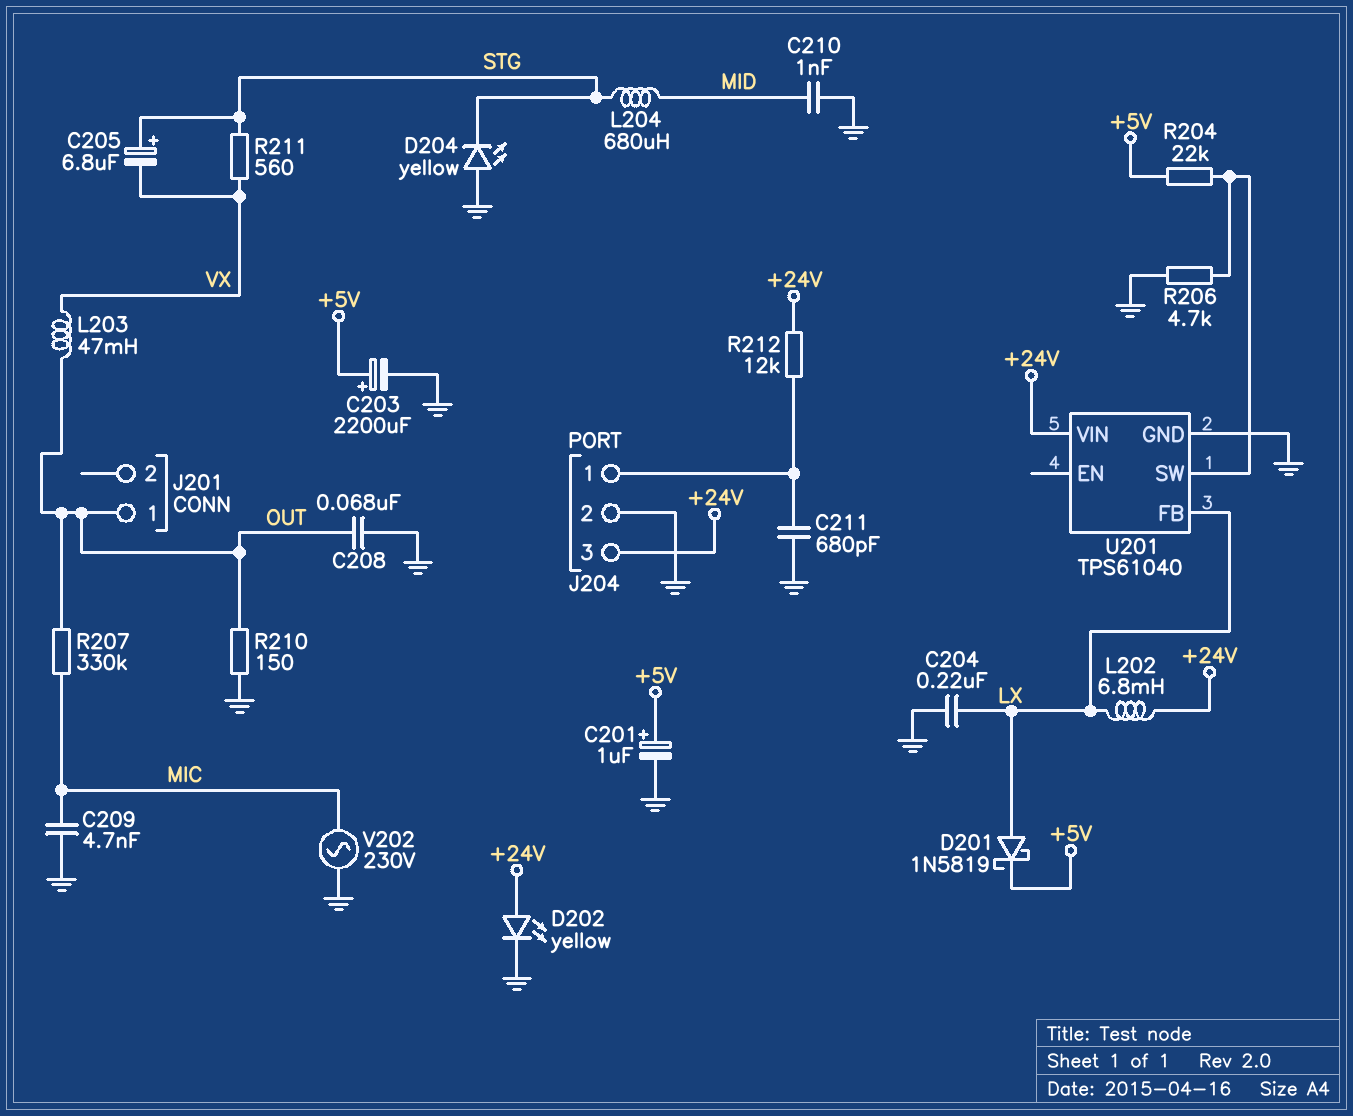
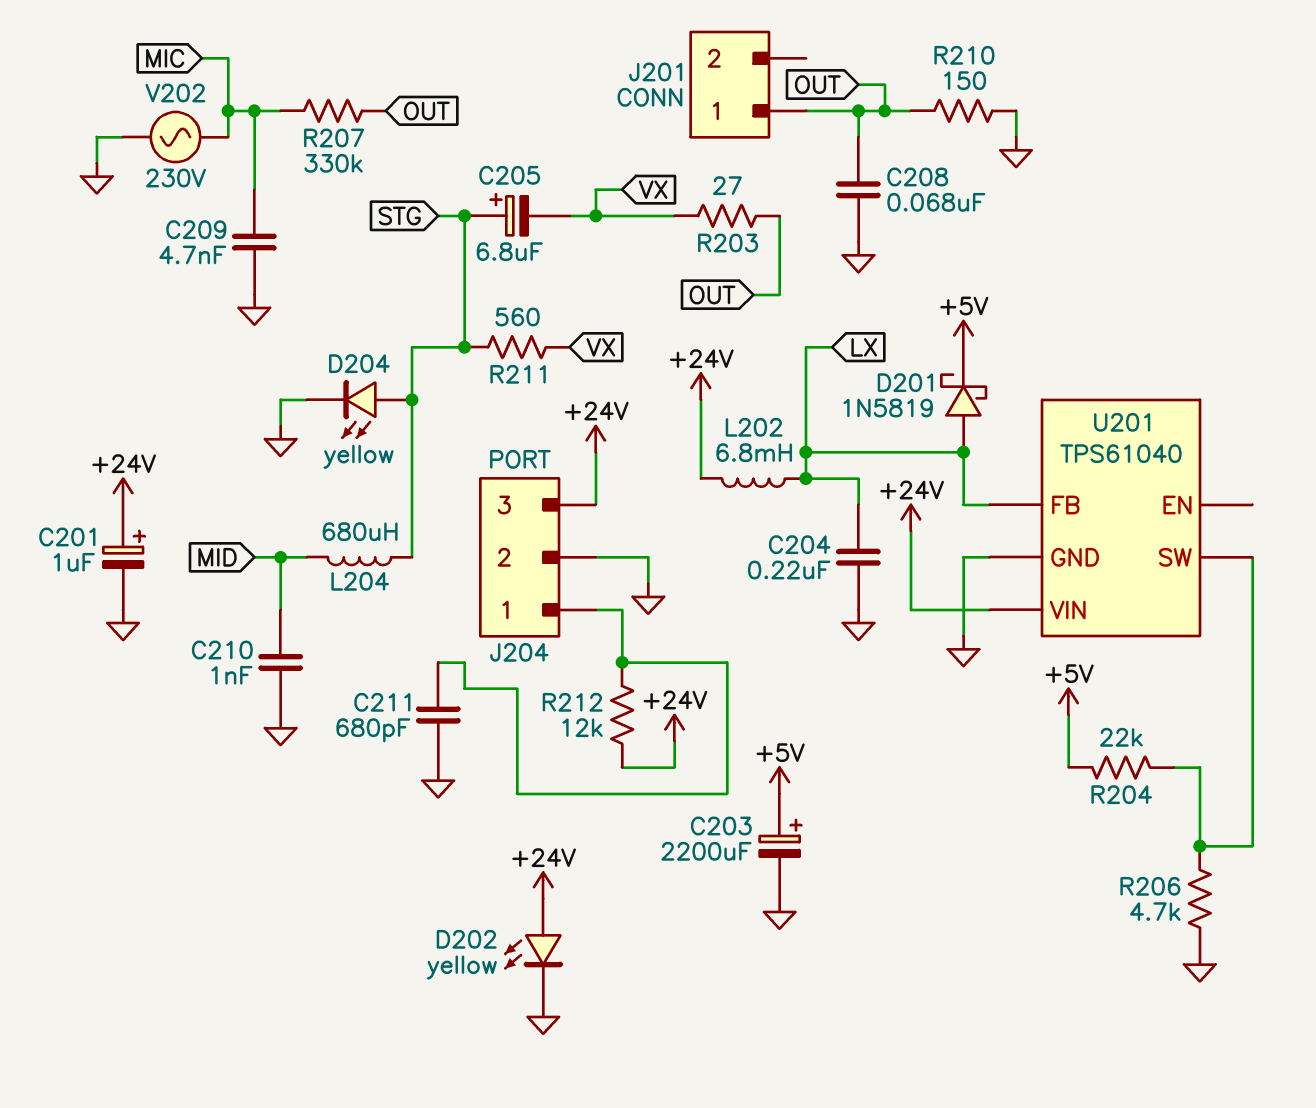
C201: 1uF (plus +5V, minus GND) -> 1uF (plus +24V, minus GND)
D204: LED yellow (A GND, K STG) -> LED yellow (A STG, K GND)
L203: 47mH (OUT, VX) -> none
R203: none -> 27 (OUT, VX)

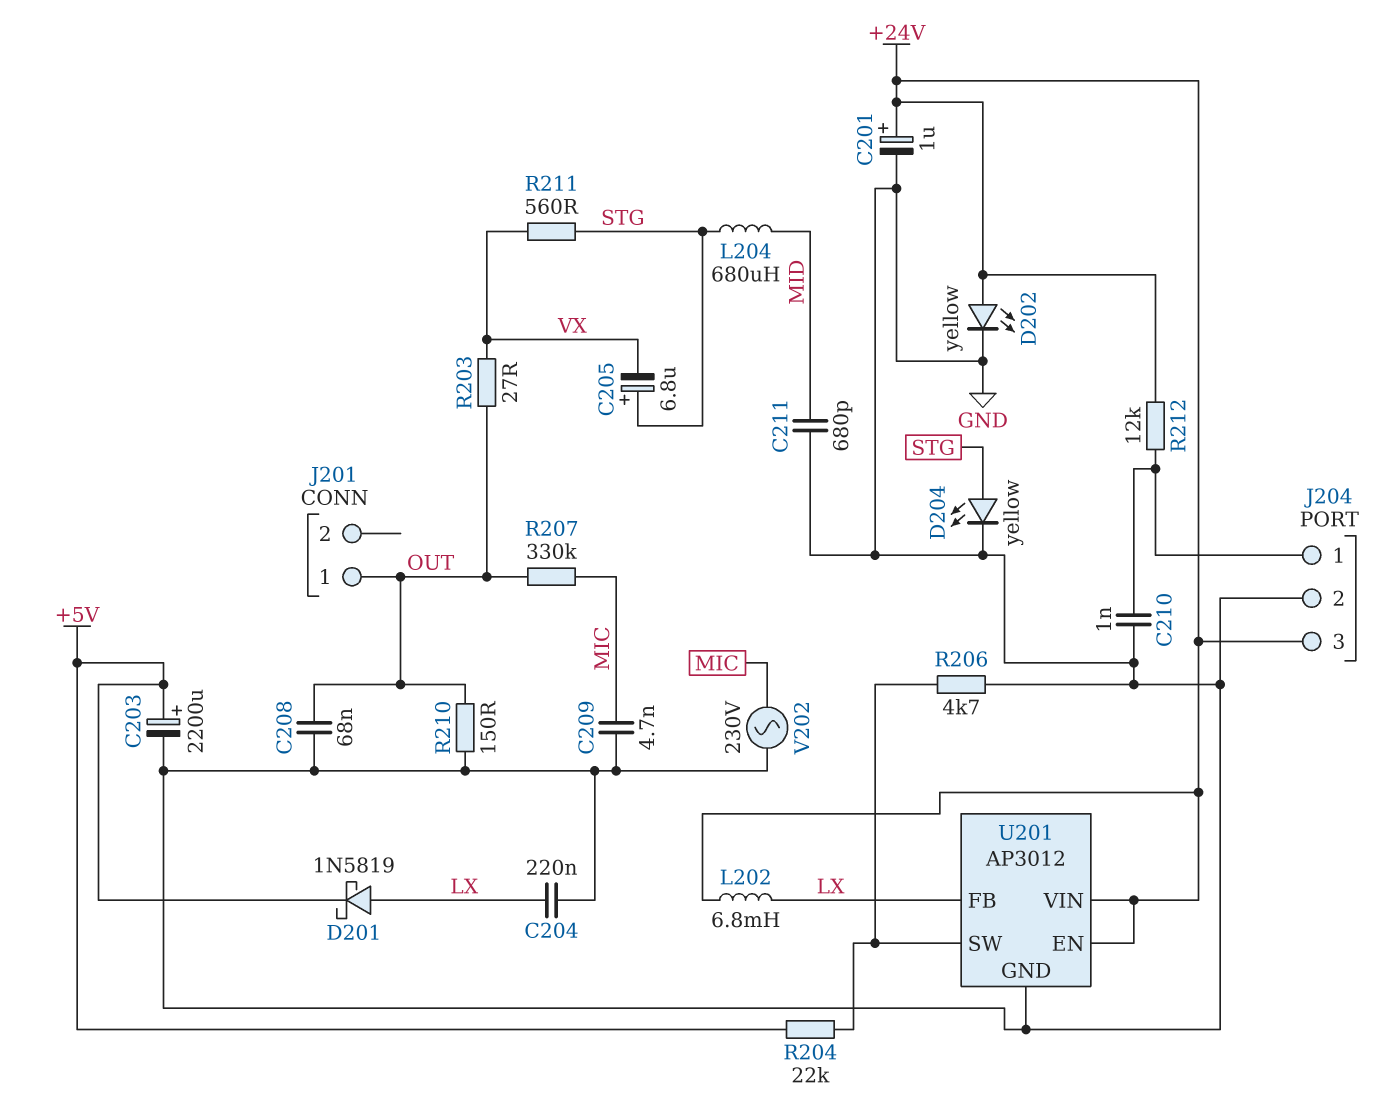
C210: 1nF (GND, MID) -> 1nF (GND, J204/1)
C211: 680pF (GND, J204/1) -> 680pF (GND, MID)
U201: TPS61040 -> AP3012
U201 pin EN: none -> +24V

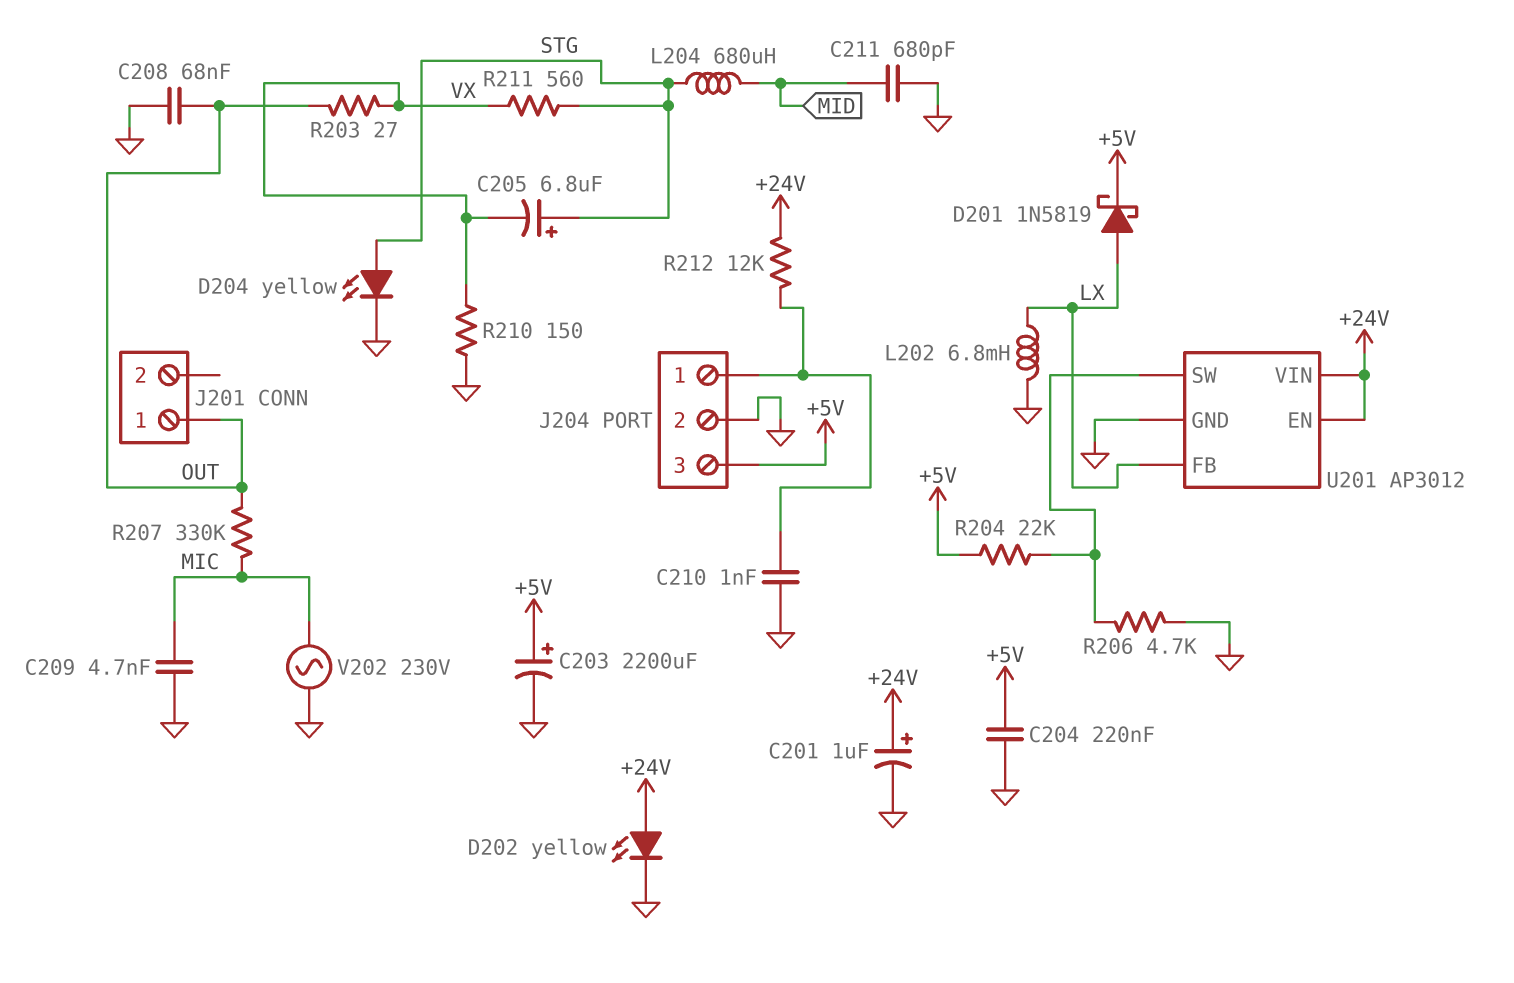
C204: 220nF (GND, LX) -> 220nF (+5V, GND)
J204 pin 3: +24V -> +5V
L202: 6.8mH (+24V, LX) -> 6.8mH (GND, LX)
R210: 150 (GND, OUT) -> 150 (GND, VX)

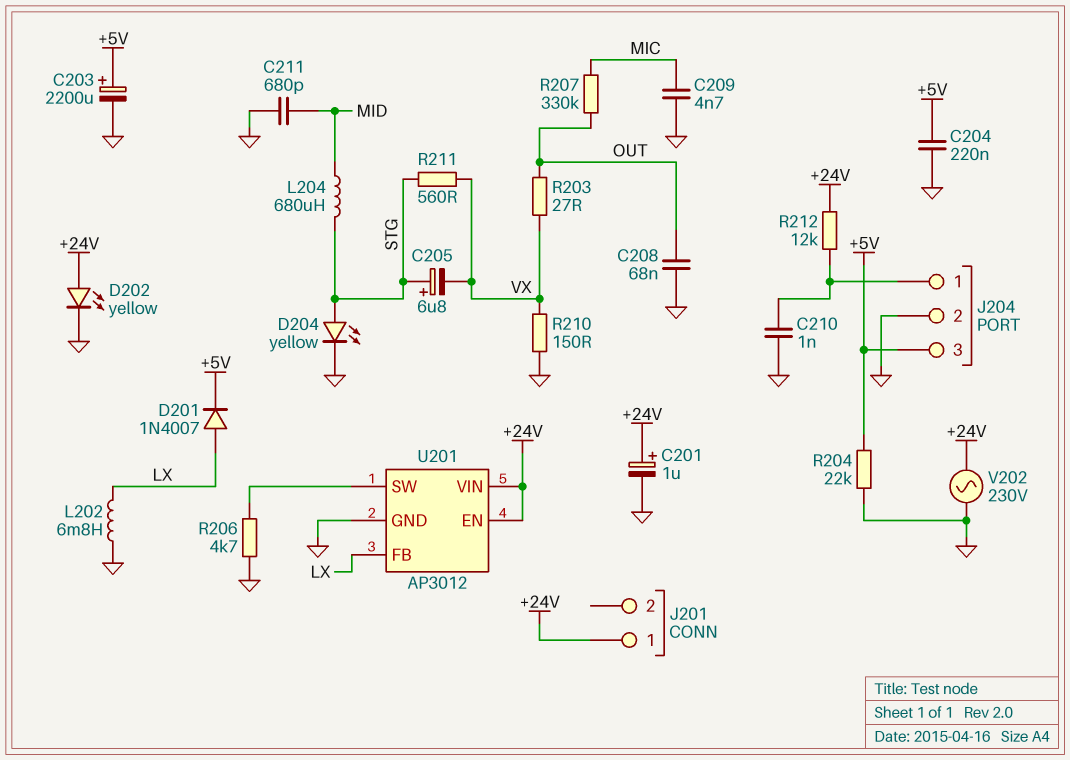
D201: schottky 1N5819 (A LX, K +5V) -> diode 1N4007 (A LX, K +5V)
J201 pin 1: OUT -> +24V
R204: 22k (+5V, U201/SW) -> 22k (+5V, GND)
V202: AC 230V (GND, MIC) -> AC 230V (+24V, GND)

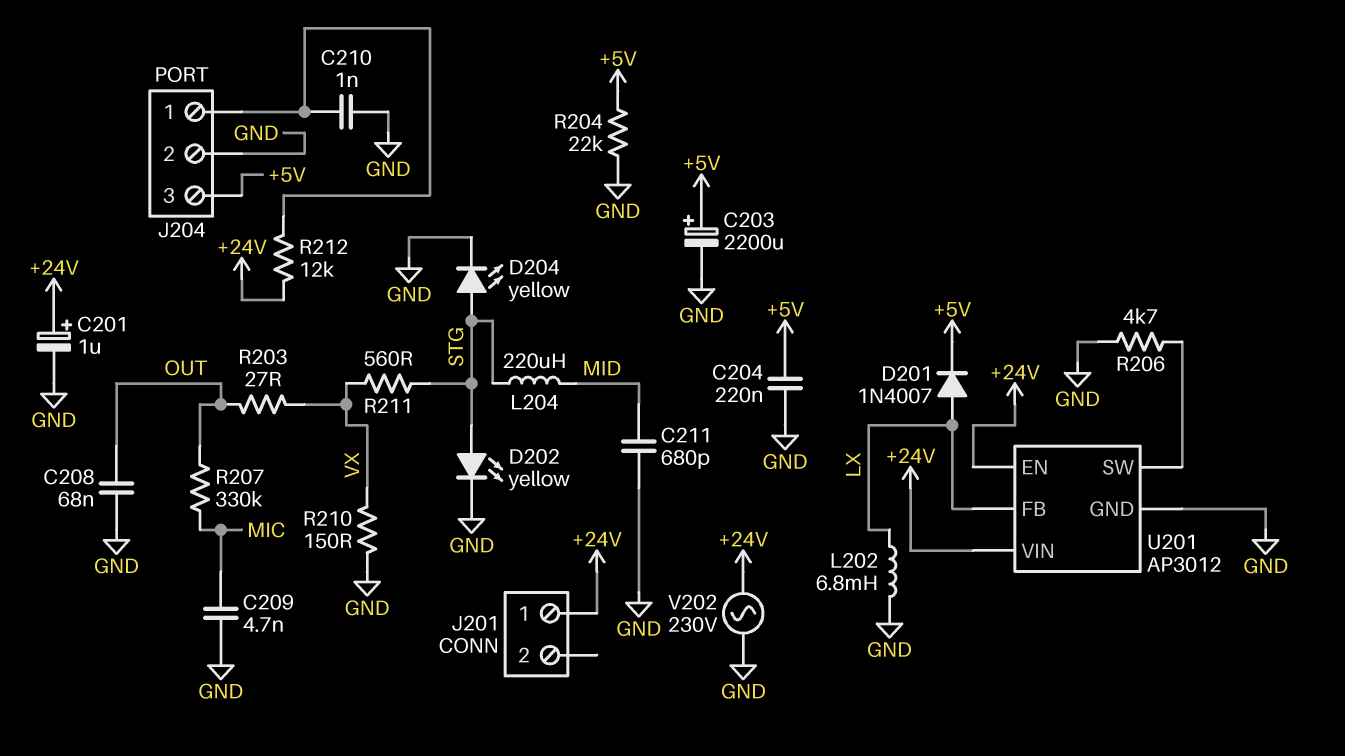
C205: 6.8uF (plus STG, minus VX) -> none
D202: LED yellow (A +24V, K GND) -> LED yellow (A STG, K GND)
L204: 680uH (MID, STG) -> 220uH (MID, STG)

